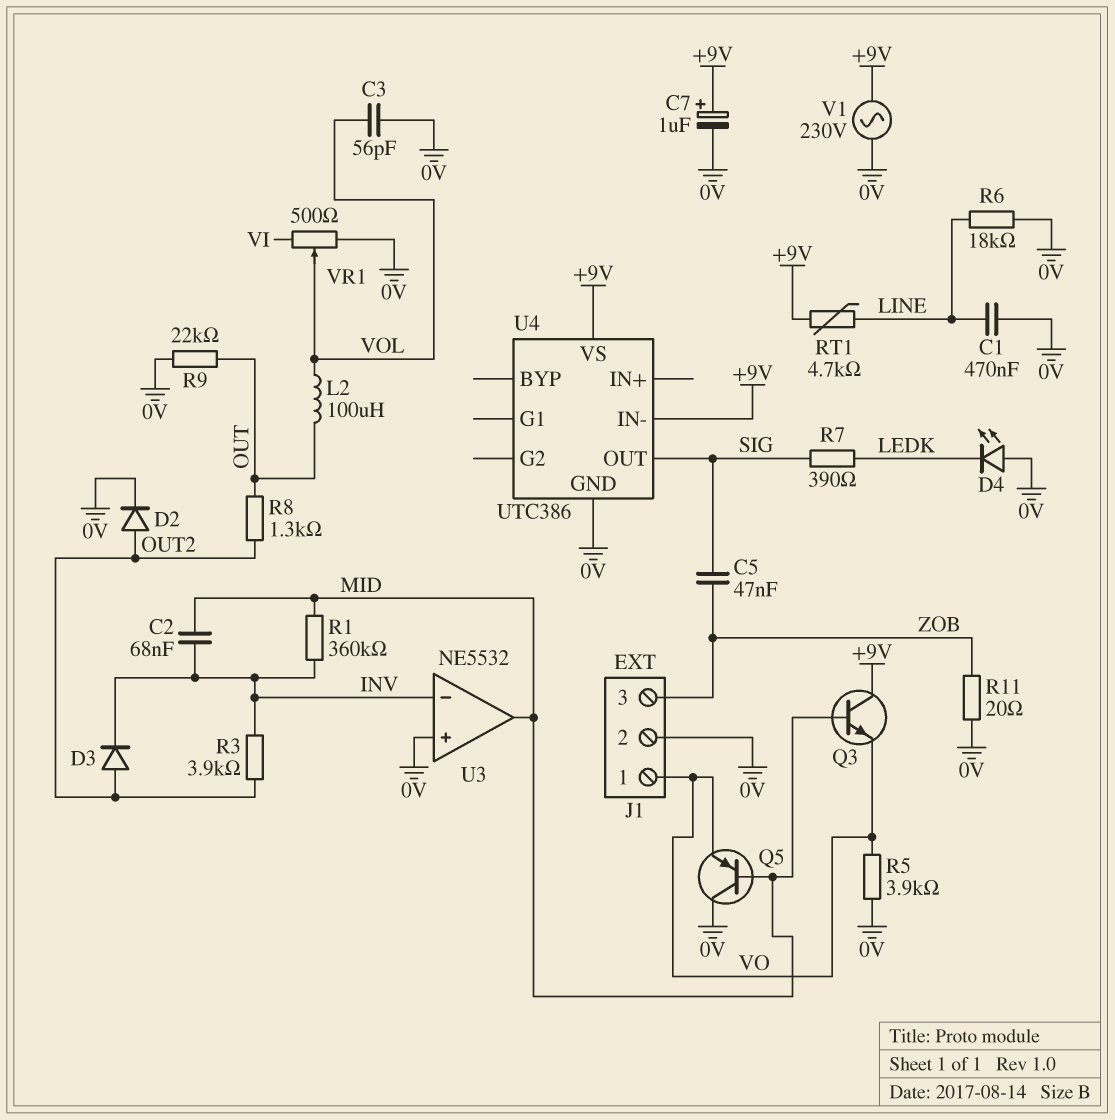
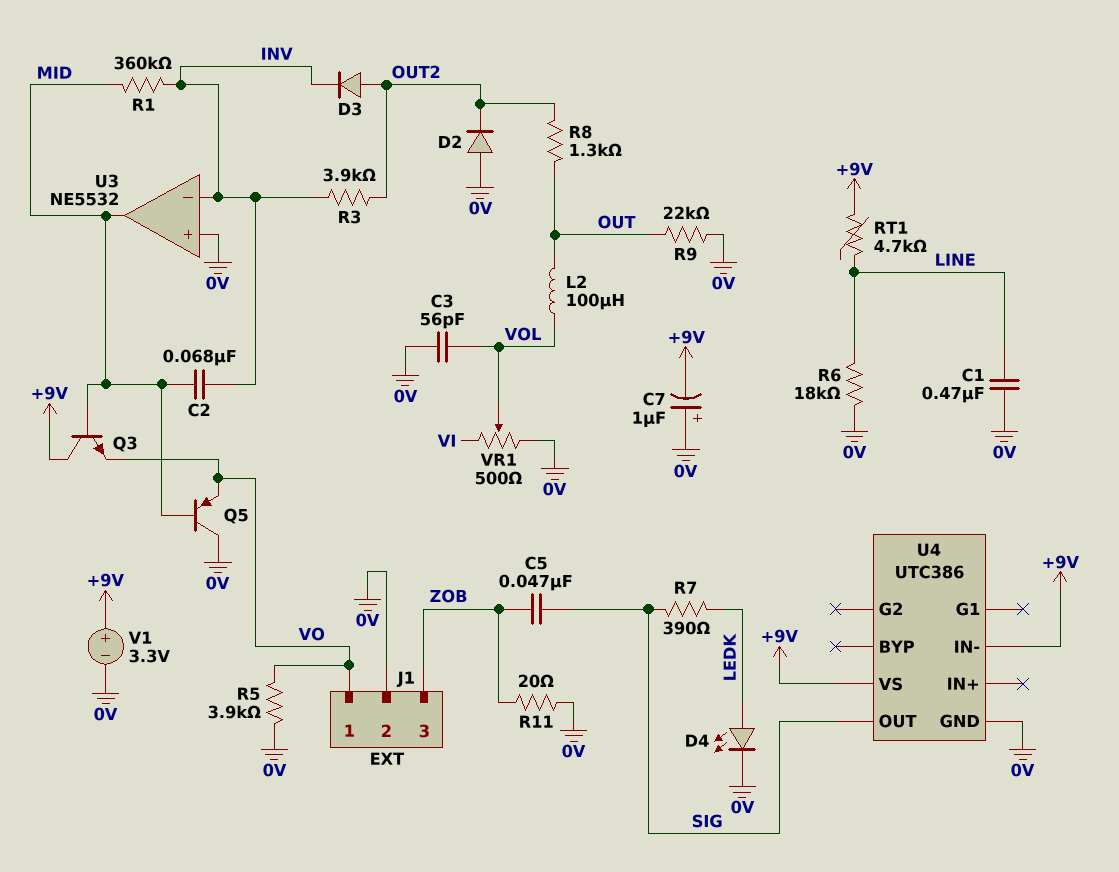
C7: 1uF (plus +9V, minus 0V) -> 1uF (plus 0V, minus +9V)
D2: diode (A OUT2, K 0V) -> diode (A 0V, K OUT2)
D4: LED (A 0V, K LEDK) -> LED (A LEDK, K 0V)
V1: AC 230V (+9V, 0V) -> 3.3V (plus +9V, minus 0V)

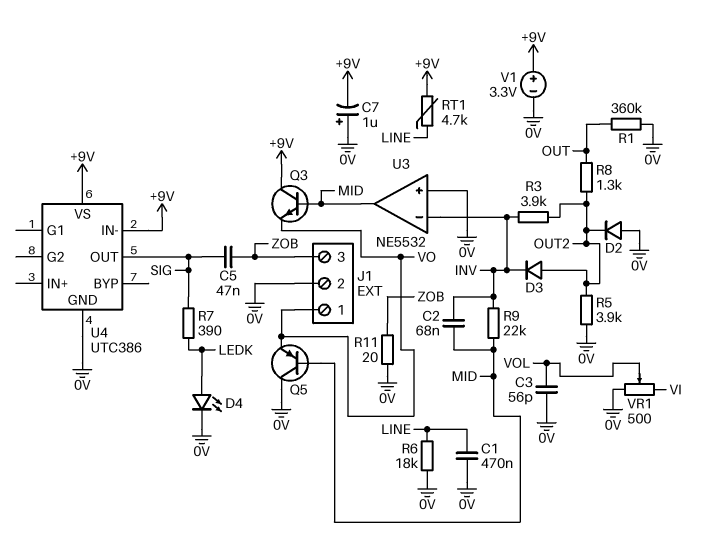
L2: 100uH (OUT, VOL) -> none
R1: 360k (INV, MID) -> 360k (0V, OUT)
R5: 3.9k (0V, VO) -> 3.9k (0V, OUT2)
R9: 22k (0V, OUT) -> 22k (INV, MID)

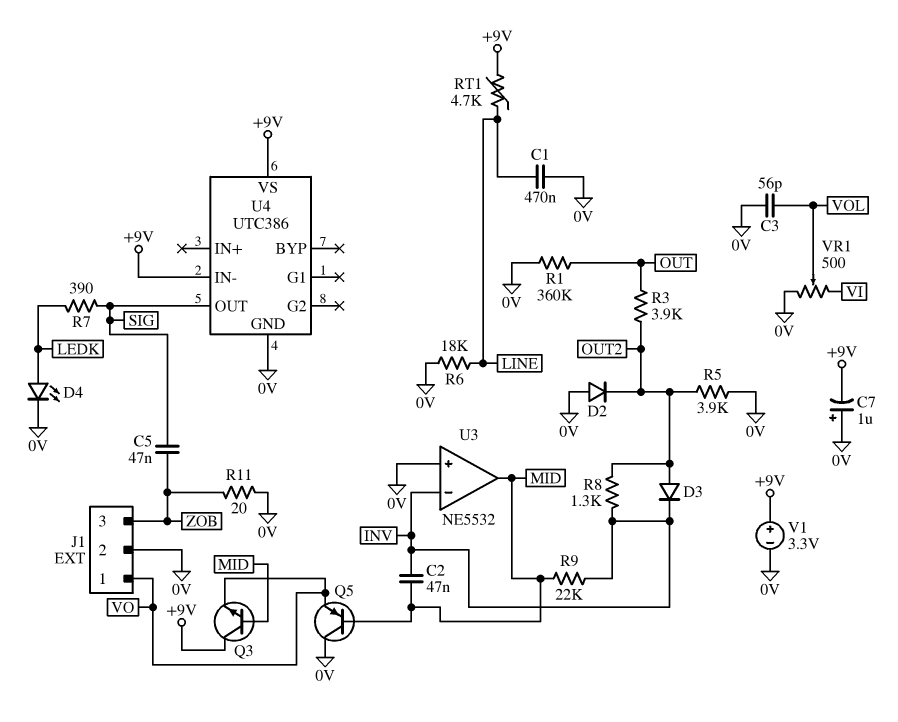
C2: 68nF (INV, MID) -> 47nF (INV, MID)
R3: 3.9k (INV, OUT2) -> 3.9k (OUT, OUT2)
R8: 1.3k (OUT, OUT2) -> 1.3k (INV, OUT2)

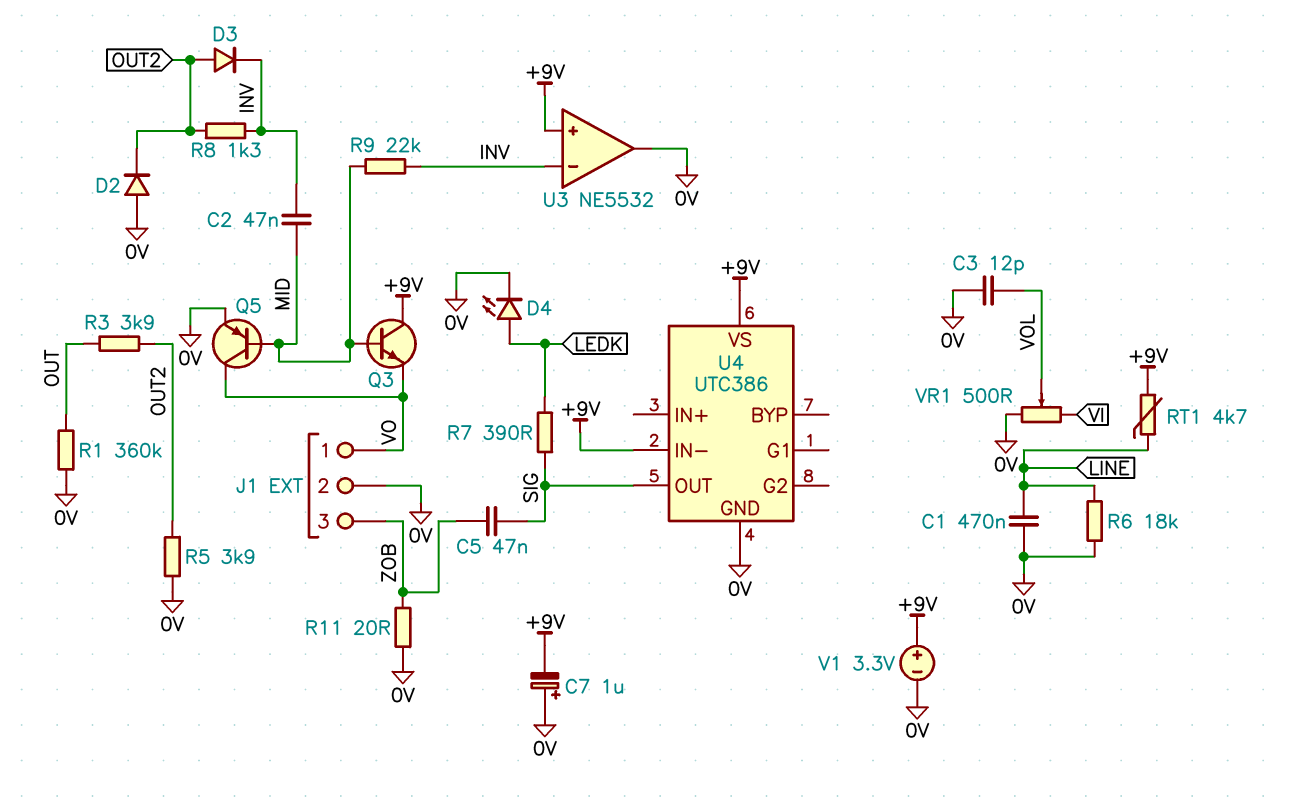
C3: 56pF (0V, VOL) -> 12pF (0V, VOL)
Q5: PNP (B MID, C 0V, E VO) -> PNP (B MID, C VO, E 0V)
U3 pin in+: 0V -> +9V
U3 pin out: MID -> 0V

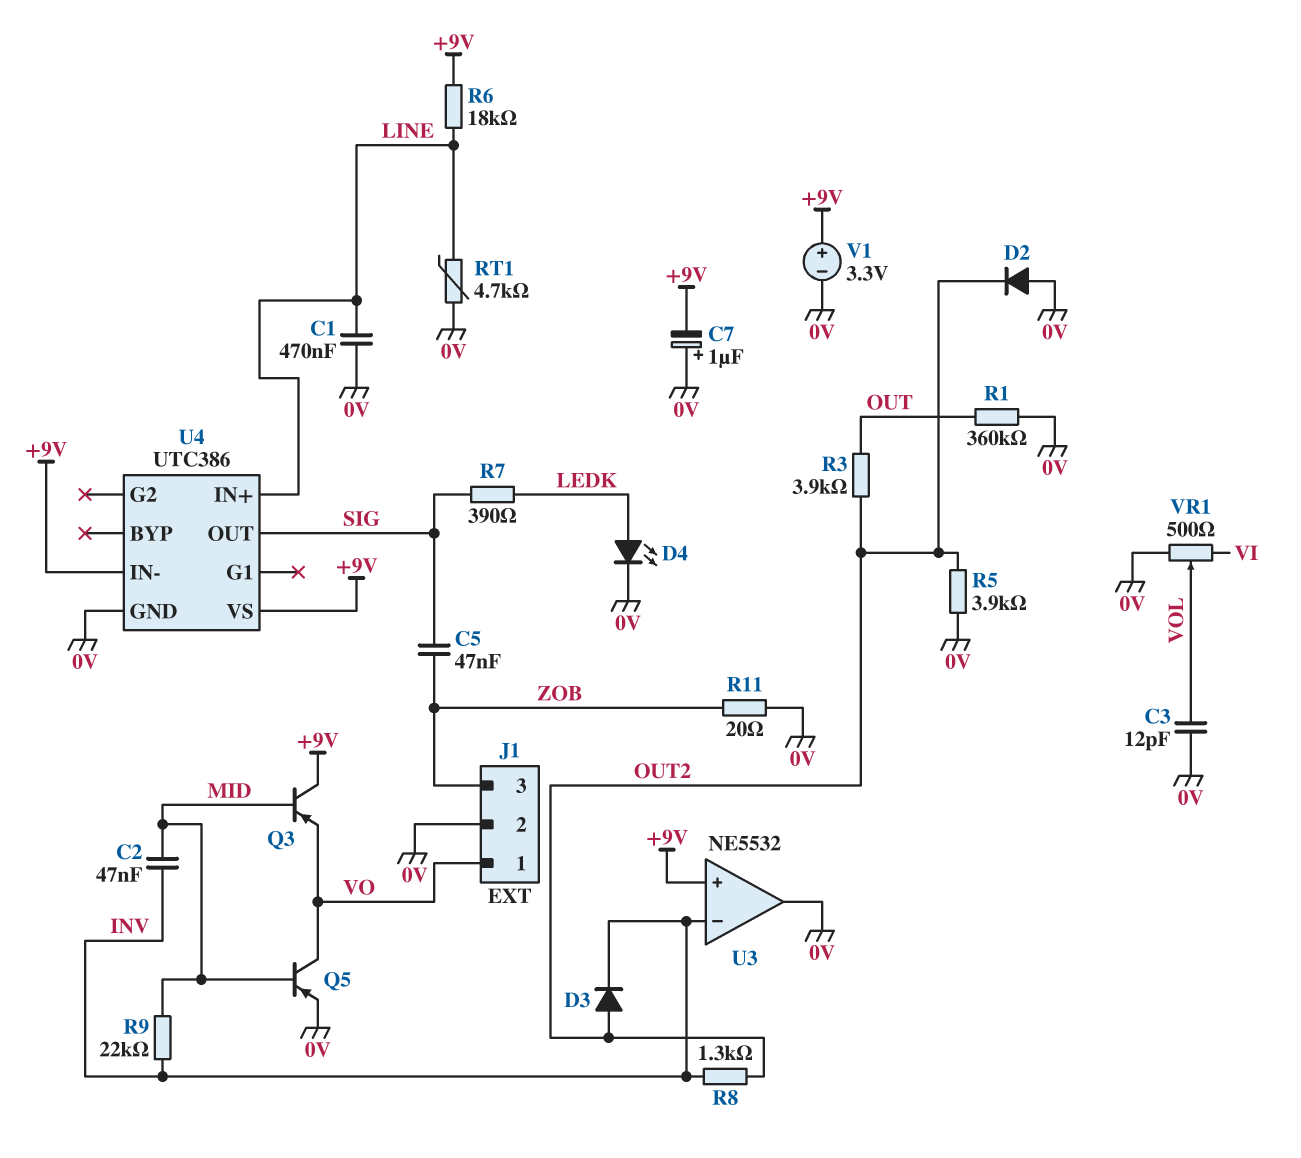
Q3: NPN (B MID, C +9V, E VO) -> PNP (B MID, C +9V, E VO)
R6: 18k (0V, LINE) -> 18k (+9V, LINE)
RT1: 4.7k (+9V, LINE) -> 4.7k (0V, LINE)
U4 pin IN+: none -> LINE

